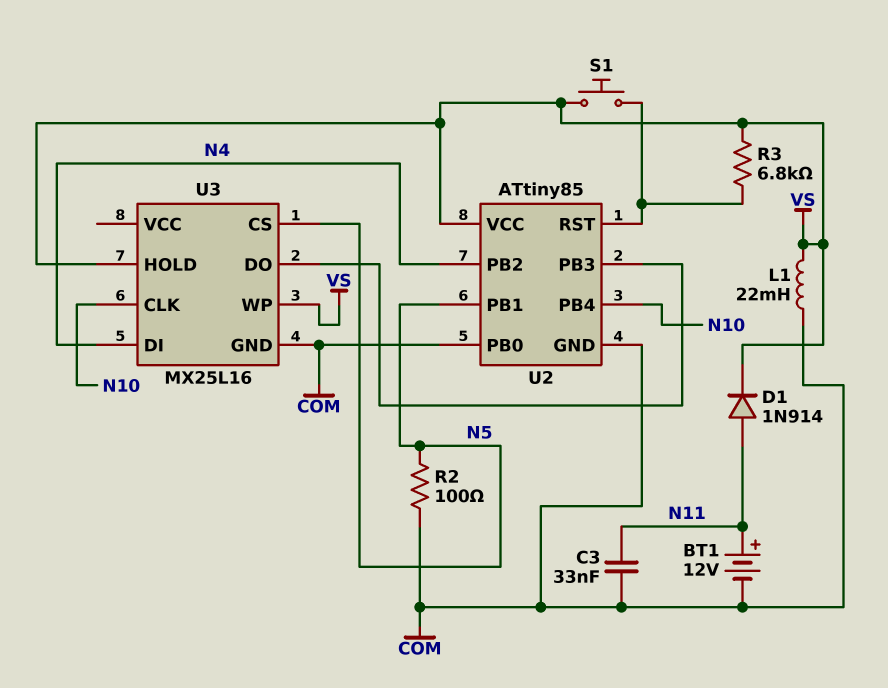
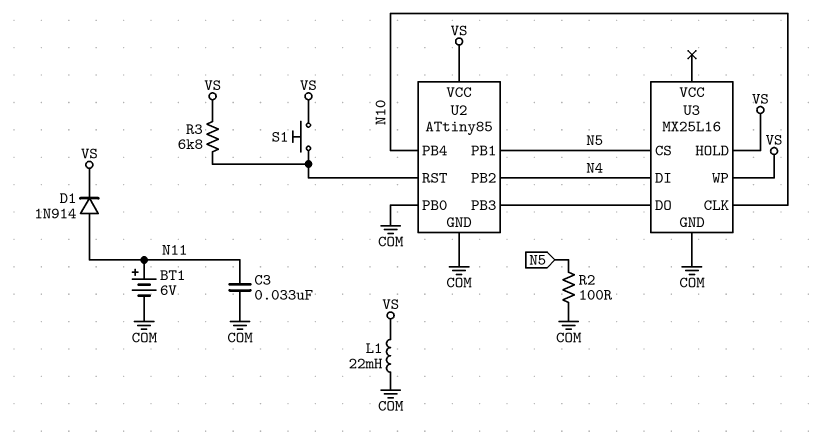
BT1: 12V (plus N11, minus COM) -> 6V (plus N11, minus COM)

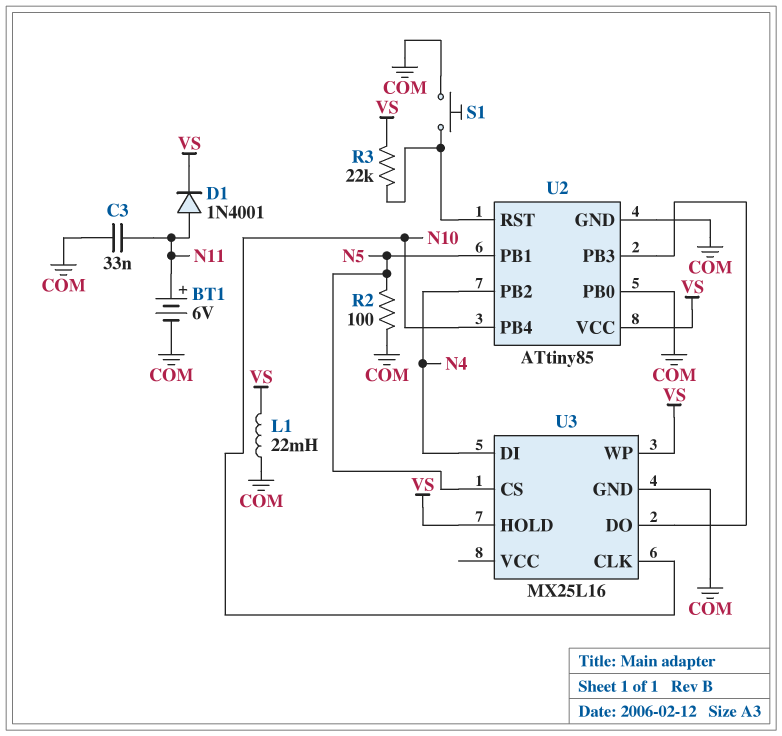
D1: diode 1N914 (A N11, K VS) -> diode 1N4001 (A N11, K VS)
R3: 6.8k (U2/RST, VS) -> 22k (U2/RST, VS)
S1: button (U2/RST, VS) -> button (COM, U2/RST)

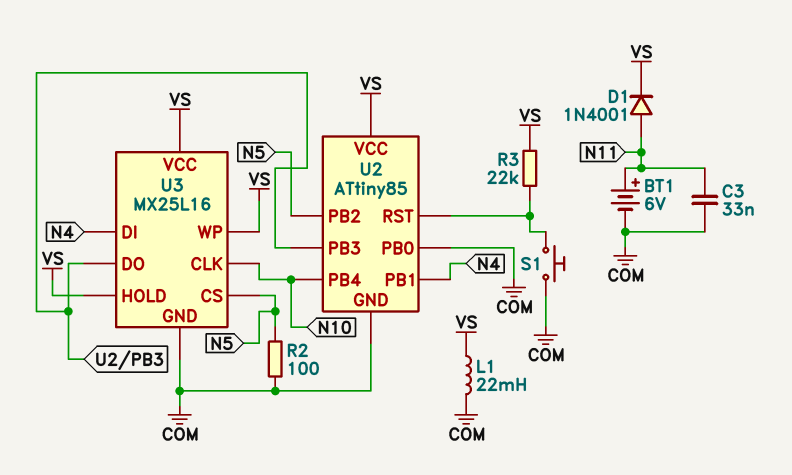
U2 pin PB1: N5 -> N4
U2 pin PB2: N4 -> N5
U3 pin VCC: none -> VS

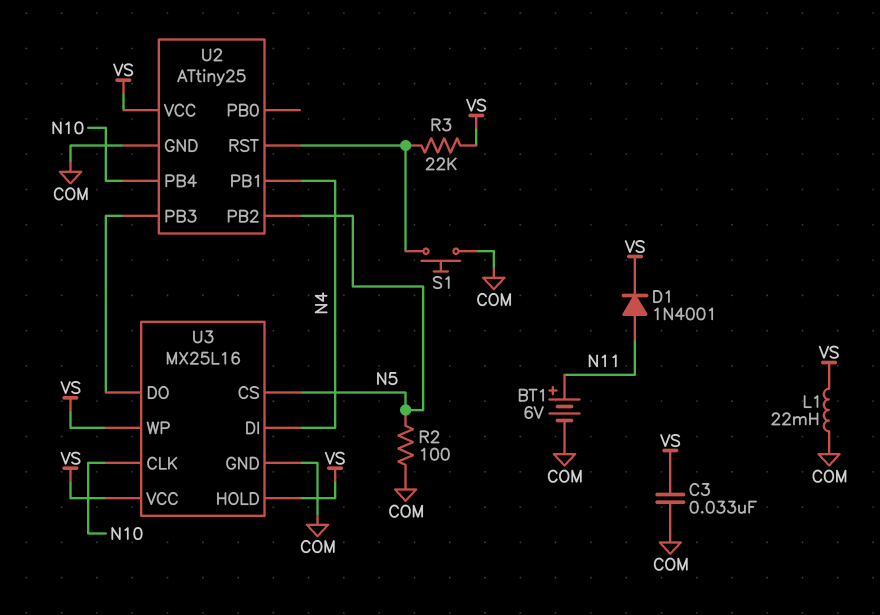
C3: 33nF (COM, N11) -> 33nF (COM, VS)
U2: ATtiny85 -> ATtiny25
U2 pin PB0: COM -> none

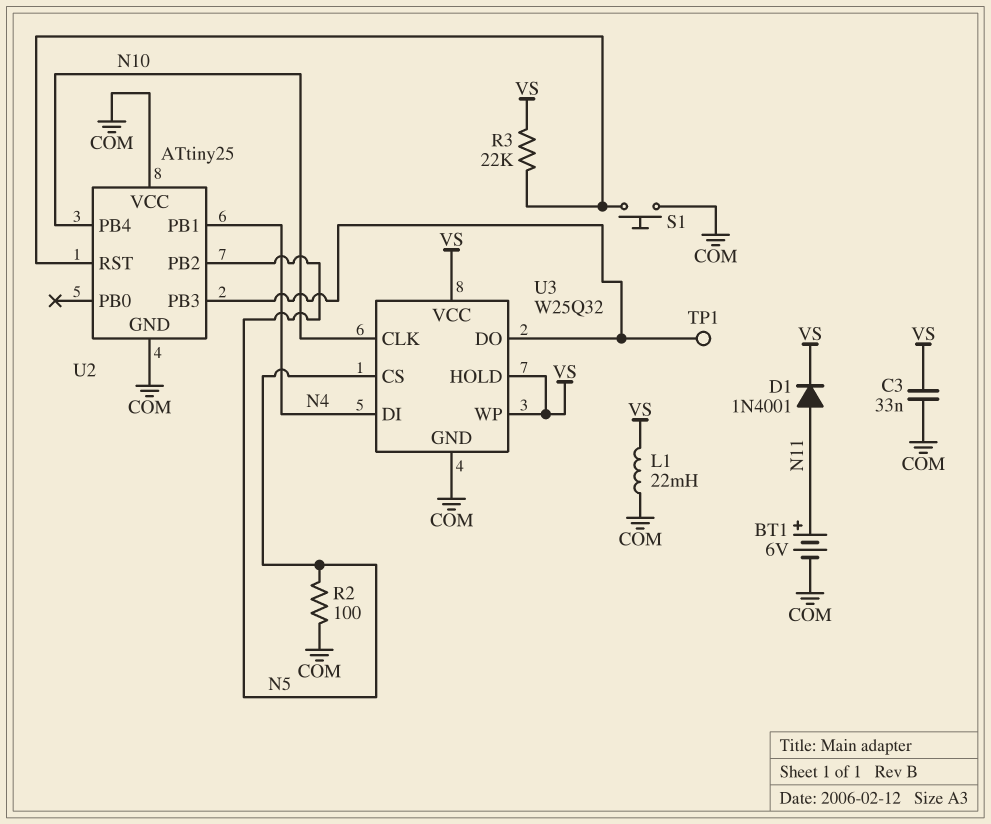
TP1: none -> test point (U2/PB3)
U2 pin VCC: VS -> COM
U3: MX25L16 -> W25Q32

